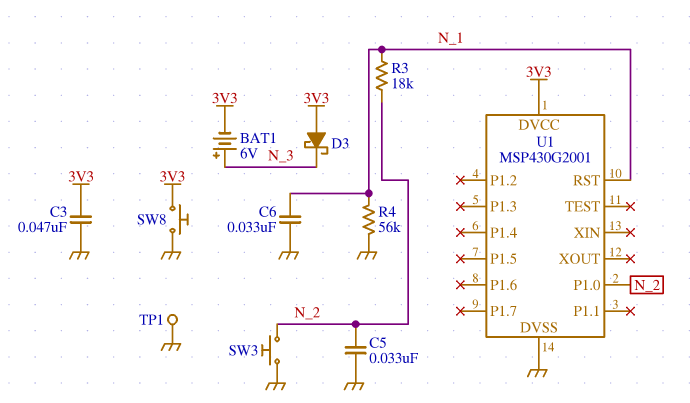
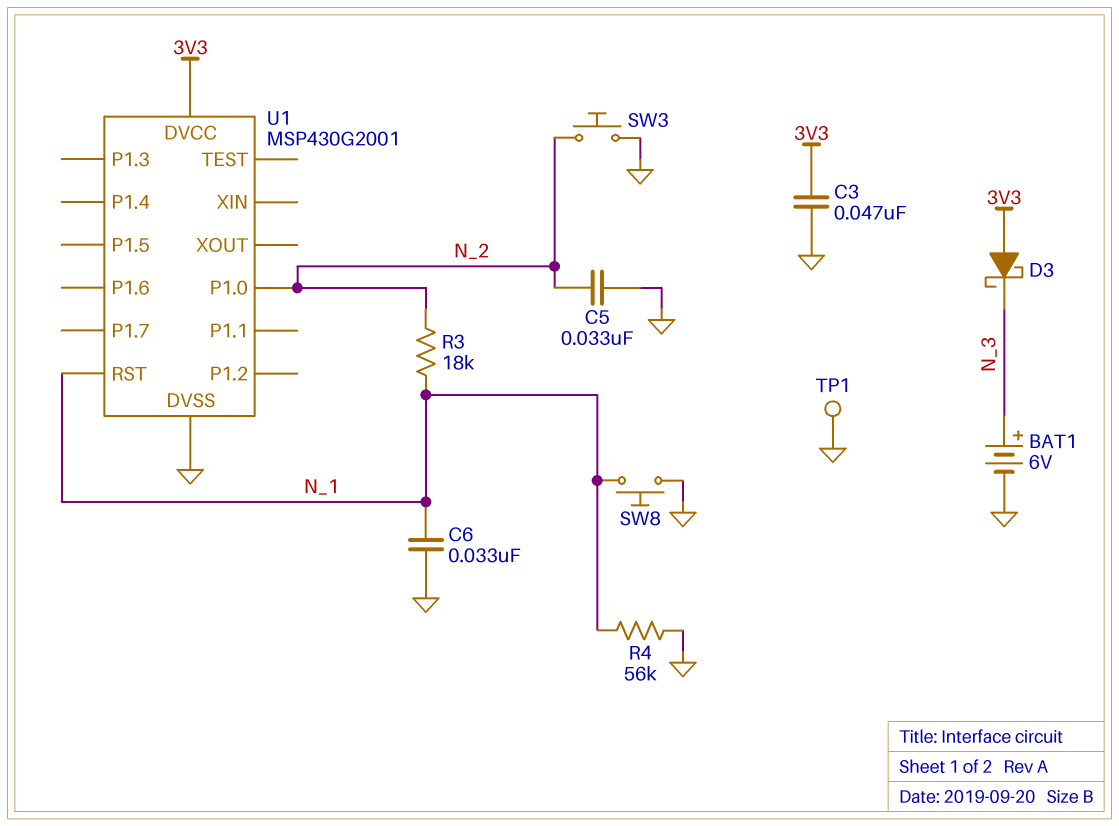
BAT1: 6V (plus N_3, minus 3V3) -> 6V (plus N_3, minus GND)
SW8: button (3V3, GND) -> button (GND, N_1)

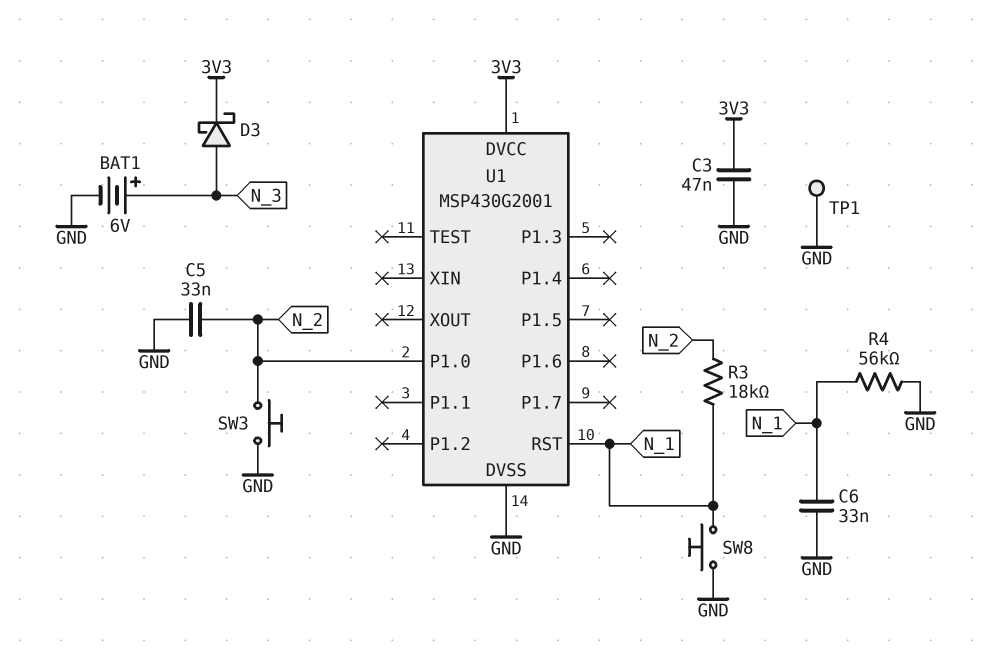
D3: schottky (A 3V3, K N_3) -> schottky (A N_3, K 3V3)

